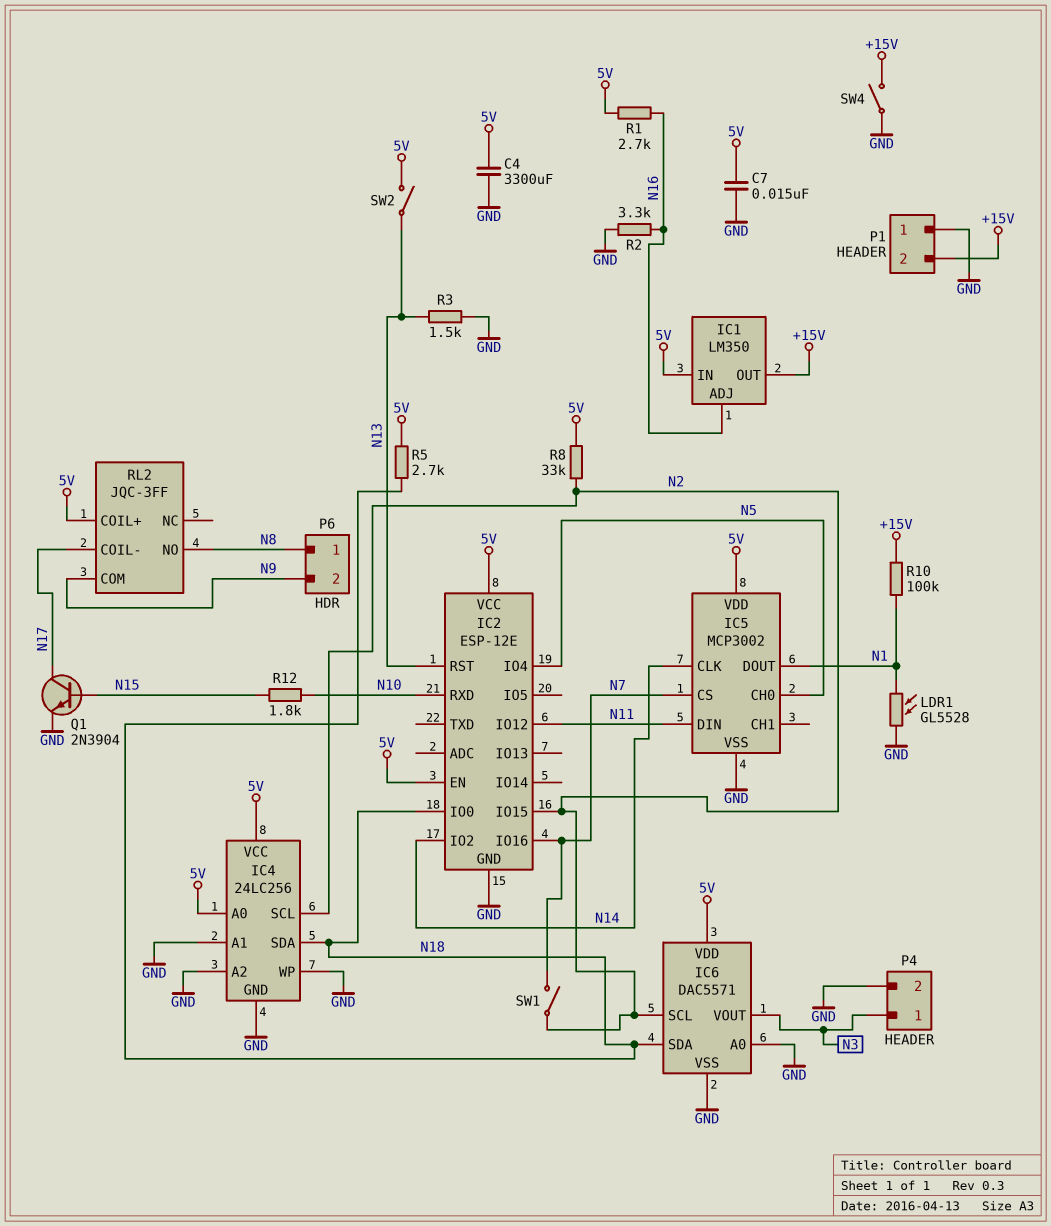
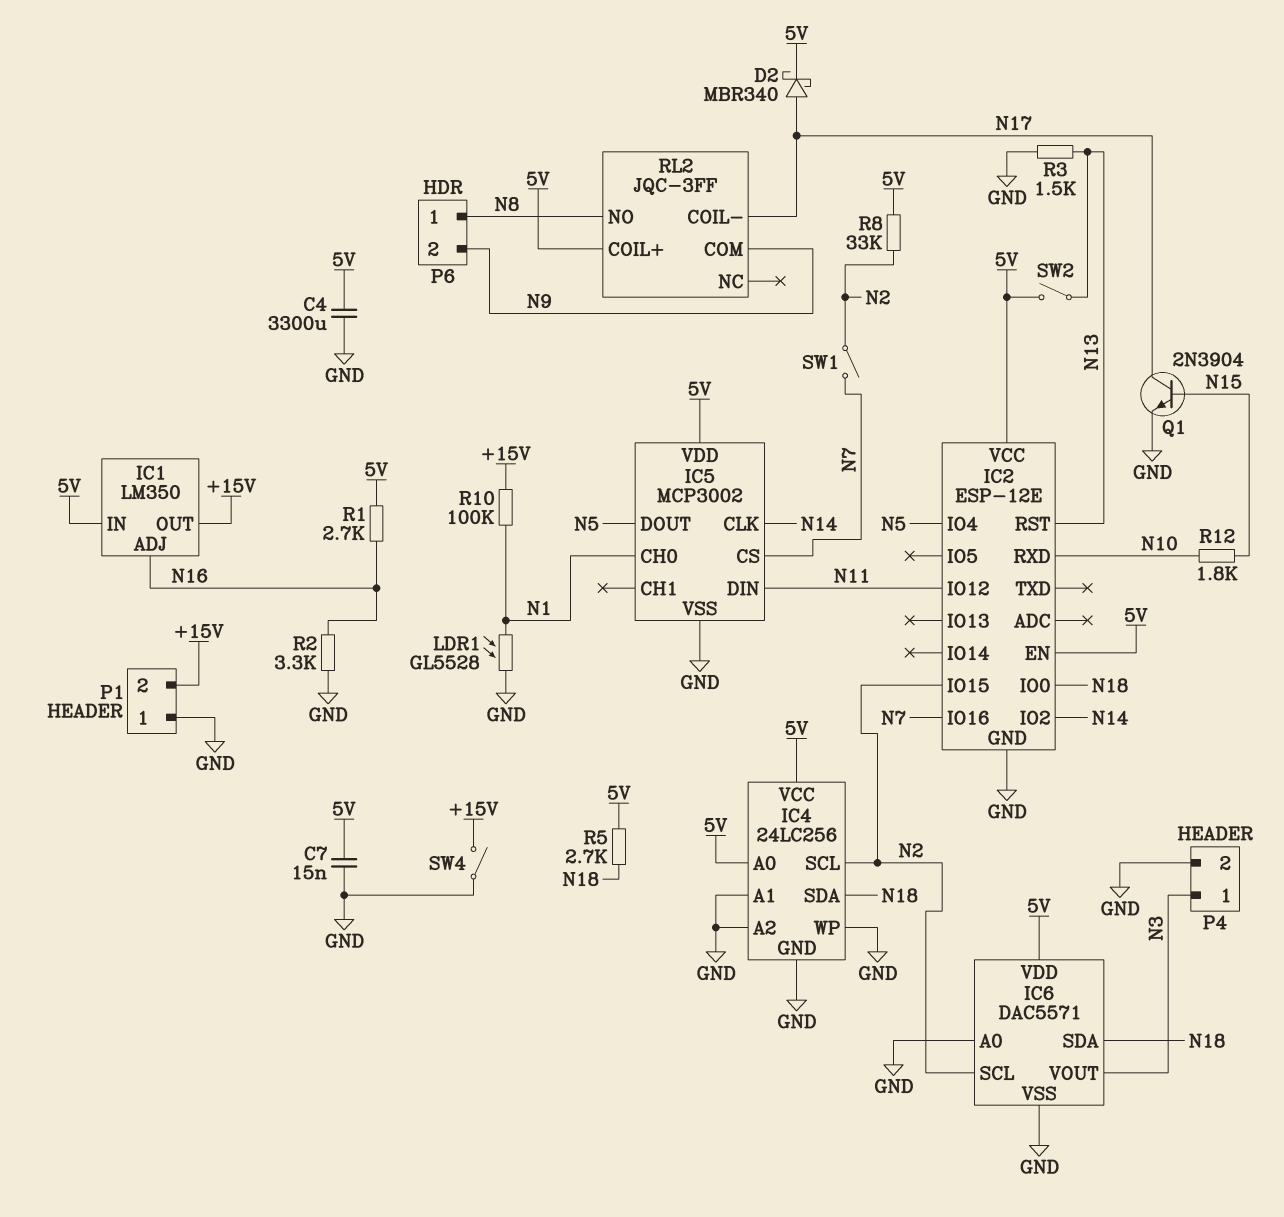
D2: none -> schottky MBR340 (A N17, K 5V)
IC5 pin CH0: N5 -> N1
IC5 pin DOUT: N1 -> N5

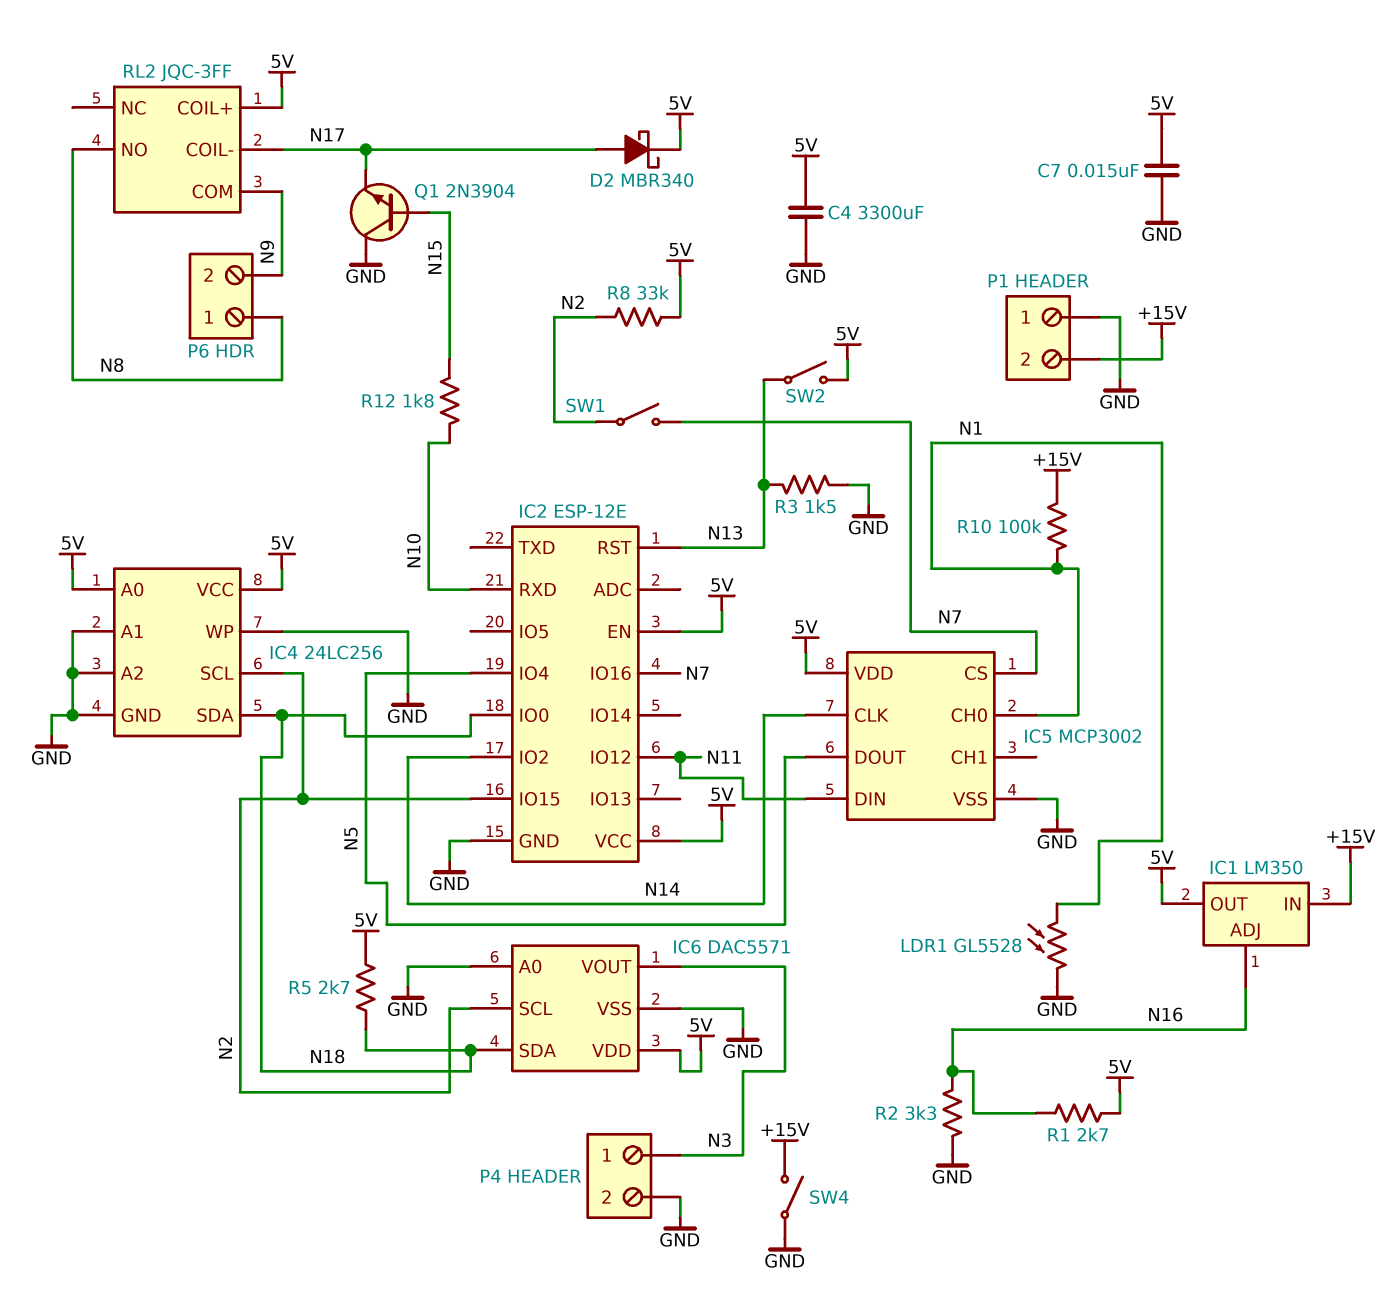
IC1 pin IN: 5V -> +15V
IC1 pin OUT: +15V -> 5V
Q1: NPN 2N3904 (B N15, C N17, E GND) -> NPN 2N3904 (B N15, C GND, E N17)

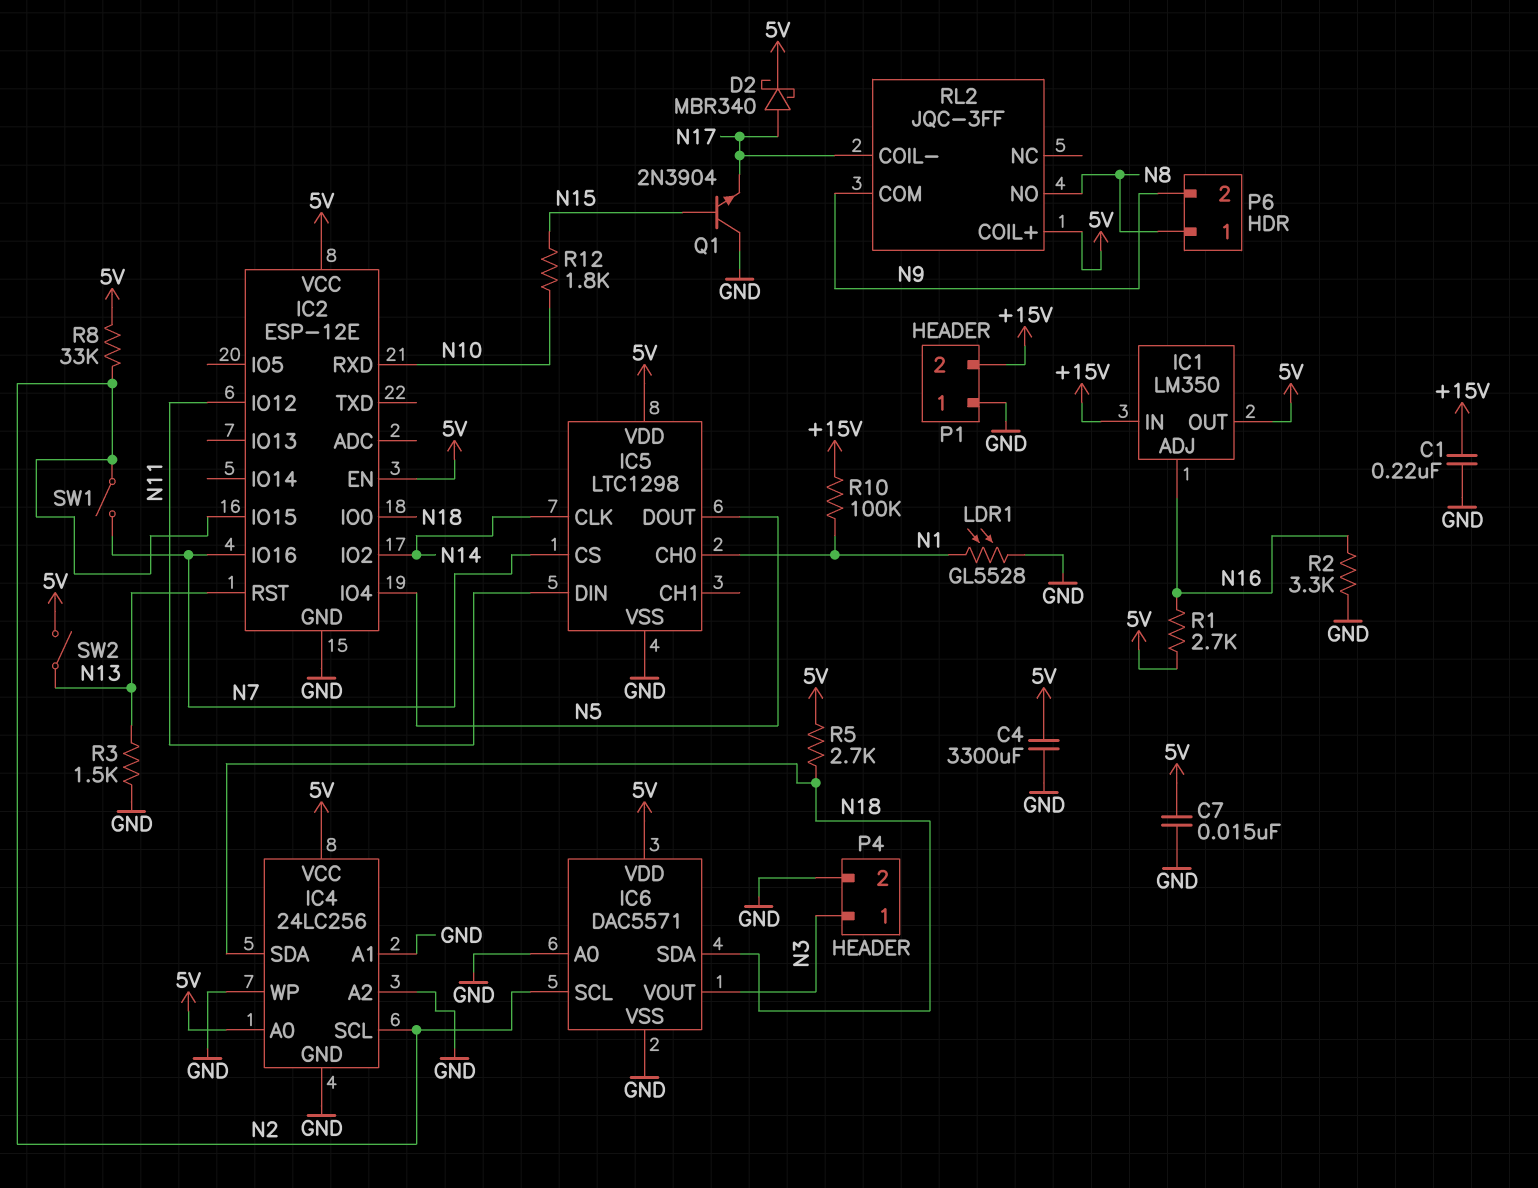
C1: none -> 220nF (+15V, GND)
IC5: MCP3002 -> LTC1298
SW4: switch (+15V, GND) -> none

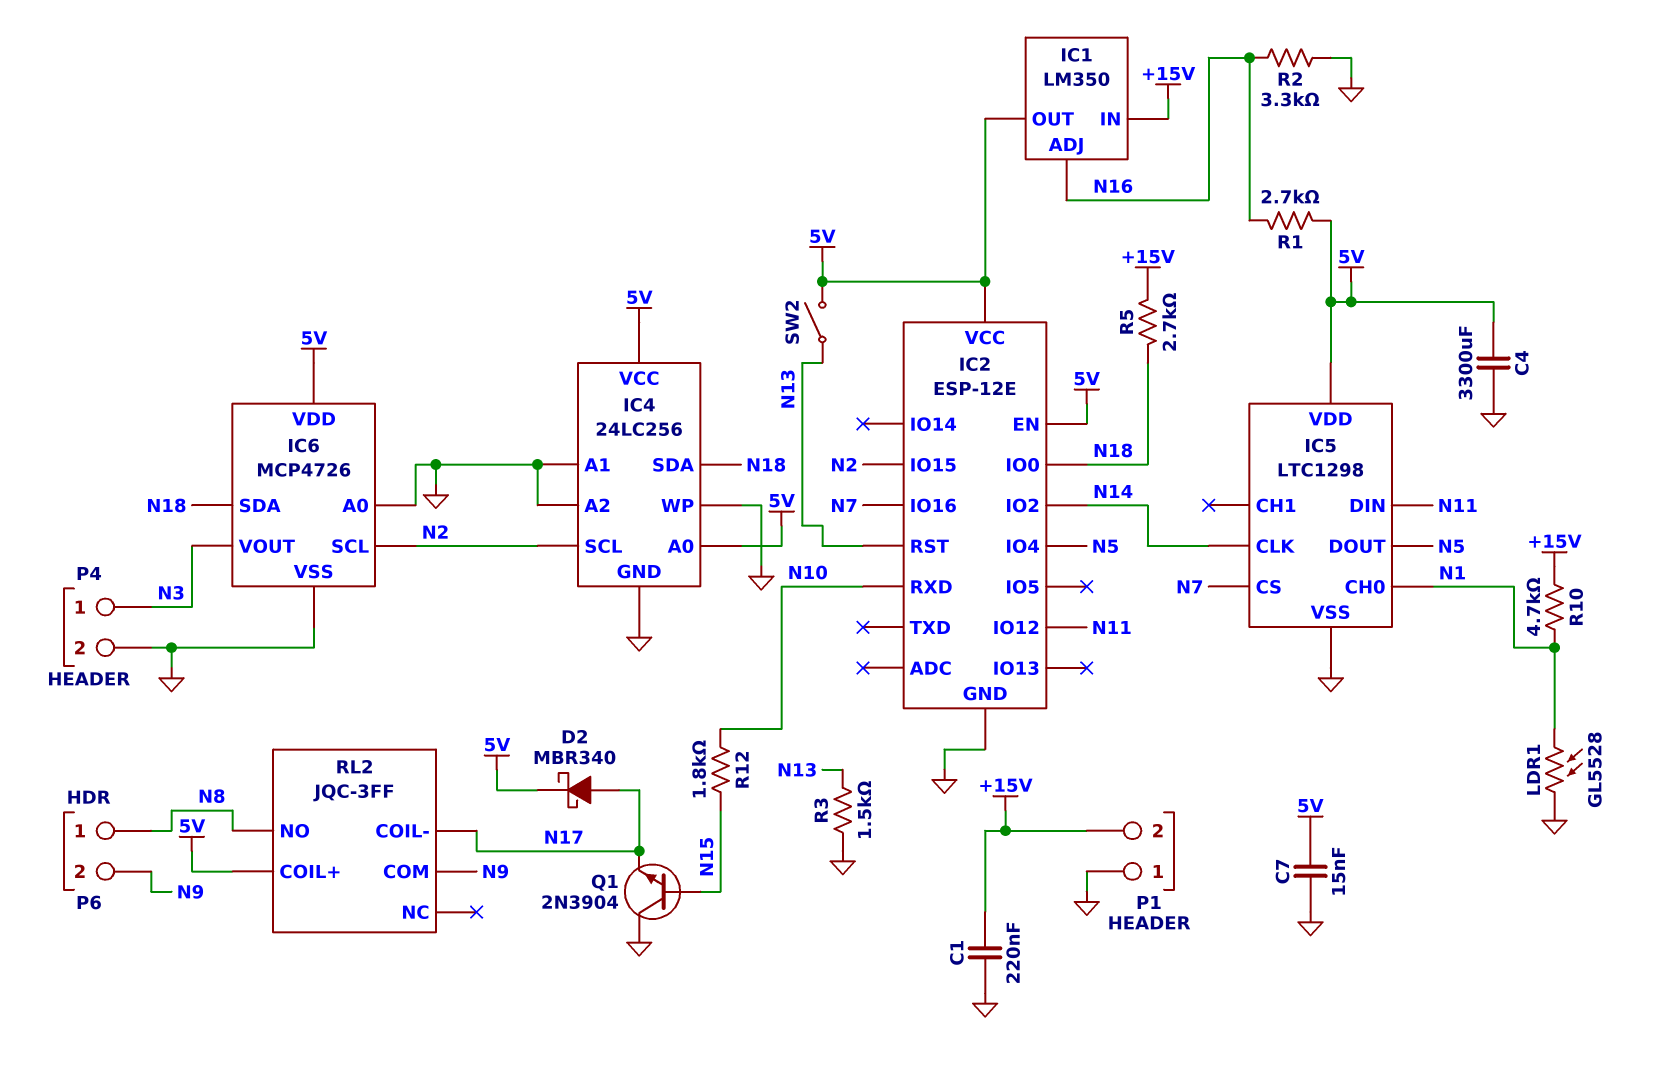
IC6: DAC5571 -> MCP4726
R5: 2.7k (5V, N18) -> 2.7k (+15V, N18)
R8: 33k (5V, N2) -> none
R10: 100k (+15V, N1) -> 4.7k (+15V, N1)
SW1: switch (N2, N7) -> none

